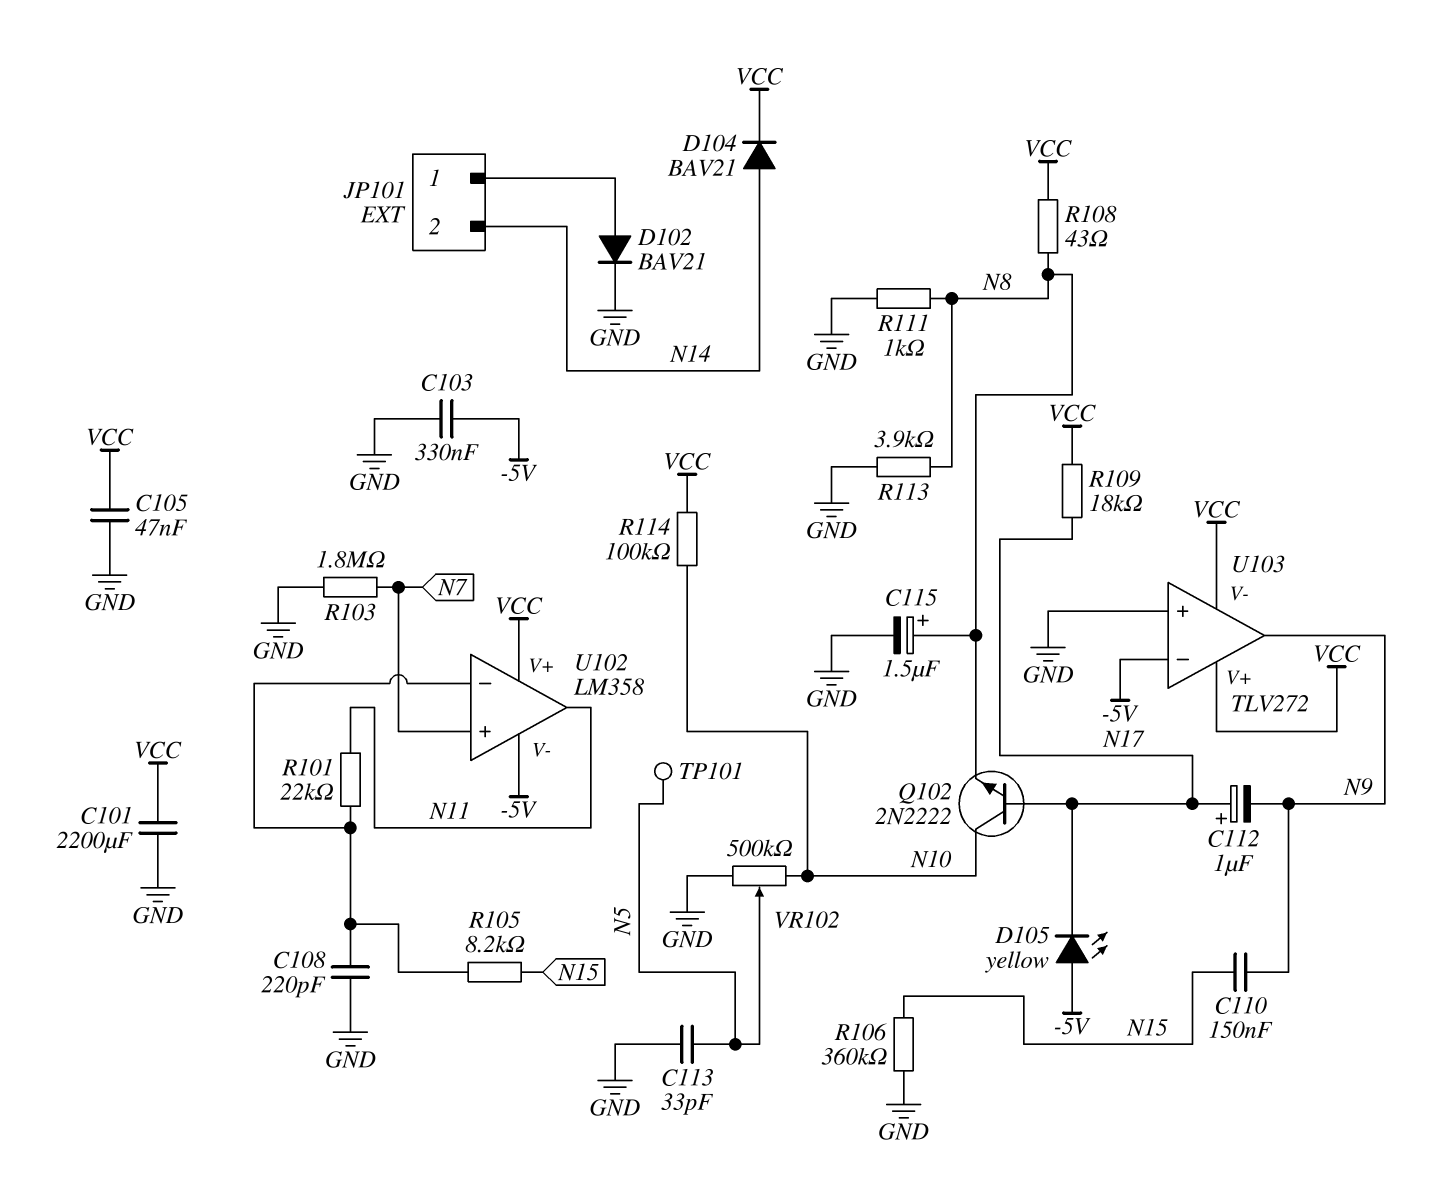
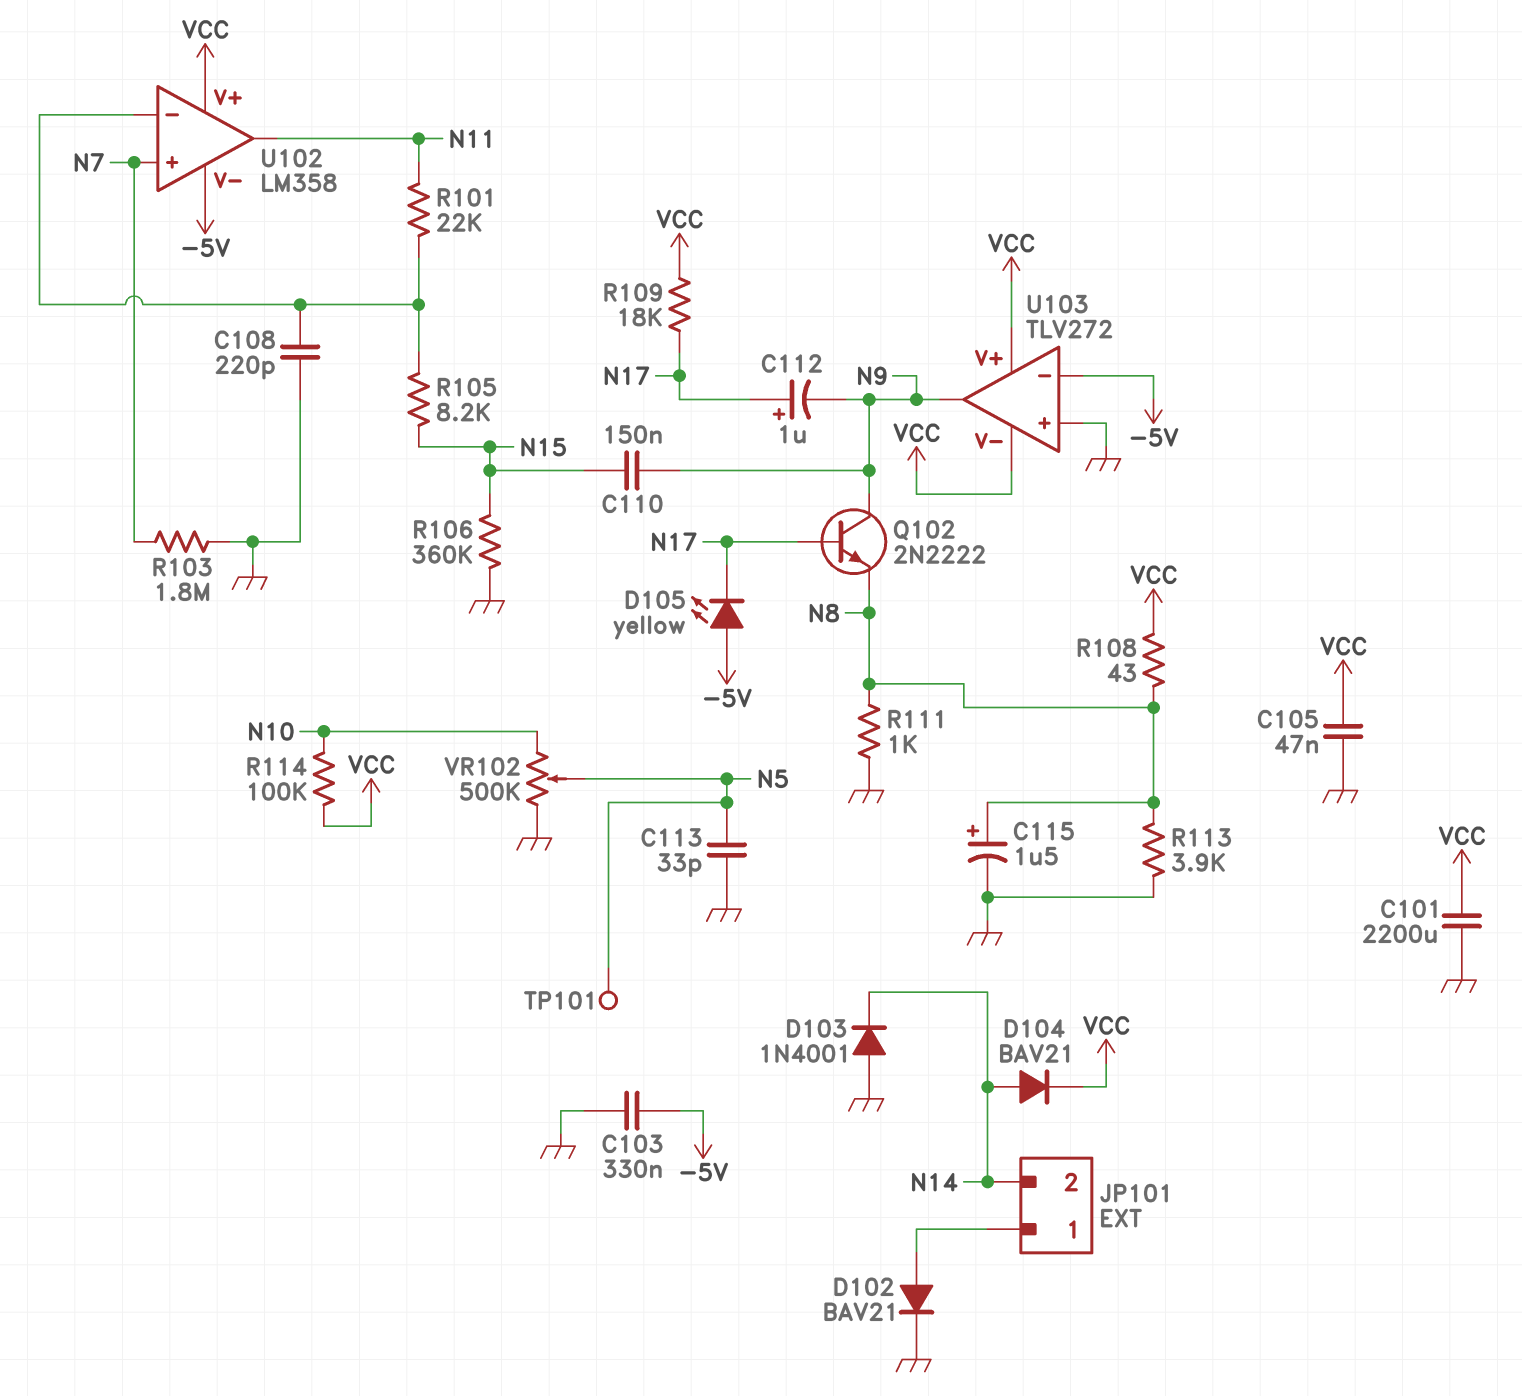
D103: none -> diode 1N4001 (A GND, K N14)
Q102: NPN 2N2222 (B N17, C N10, E N8) -> NPN 2N2222 (B N17, C N9, E N8)

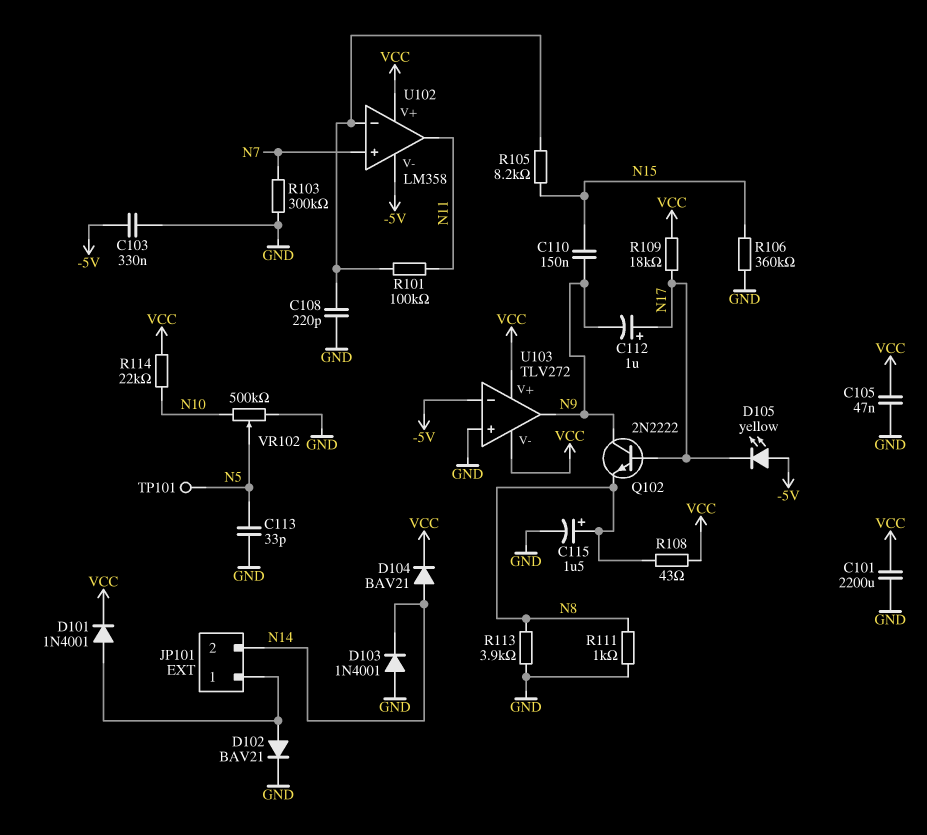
D101: none -> diode 1N4001 (A JP101/1, K VCC)
R101: 22k (N11, U102/in-) -> 100k (N11, U102/in-)
R103: 1.8M (GND, N7) -> 300k (GND, N7)
R114: 100k (N10, VCC) -> 22k (N10, VCC)

